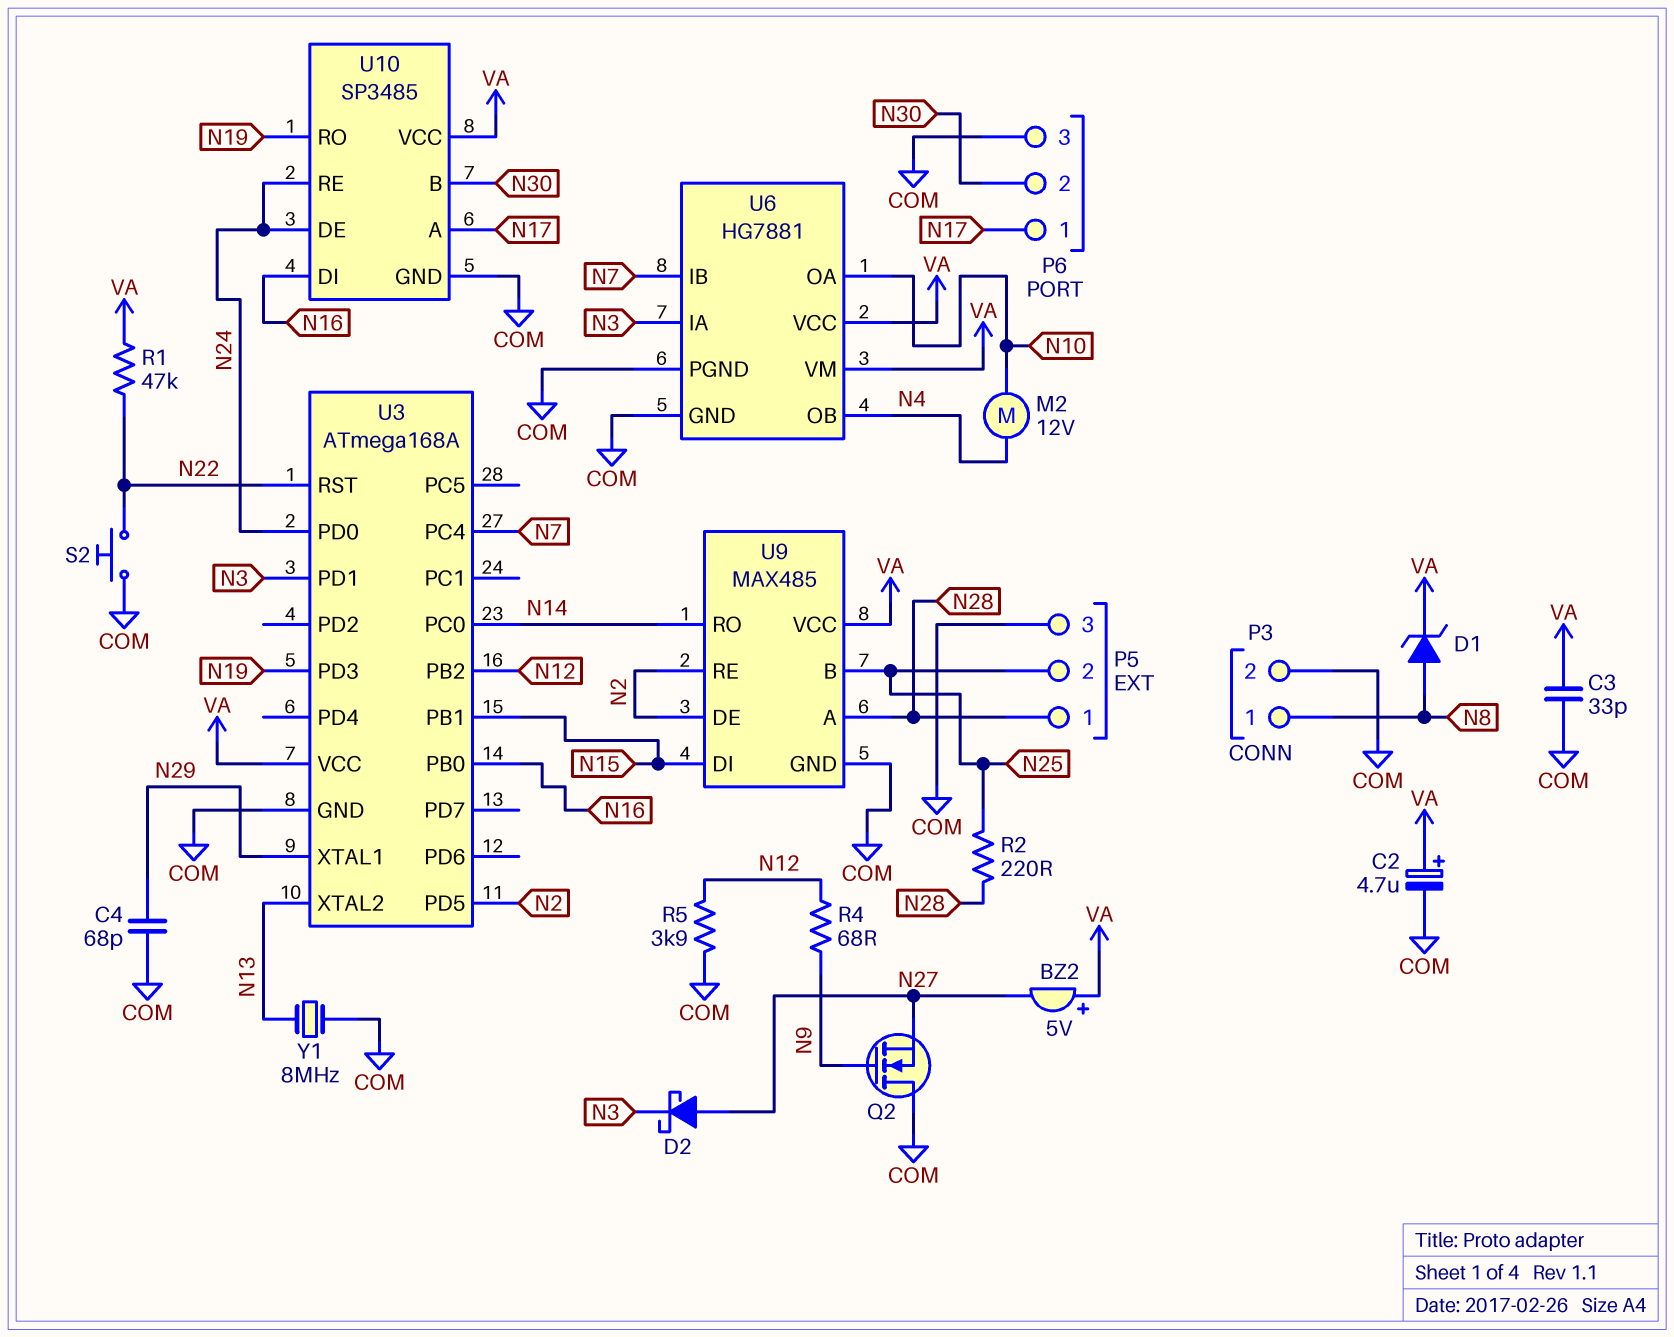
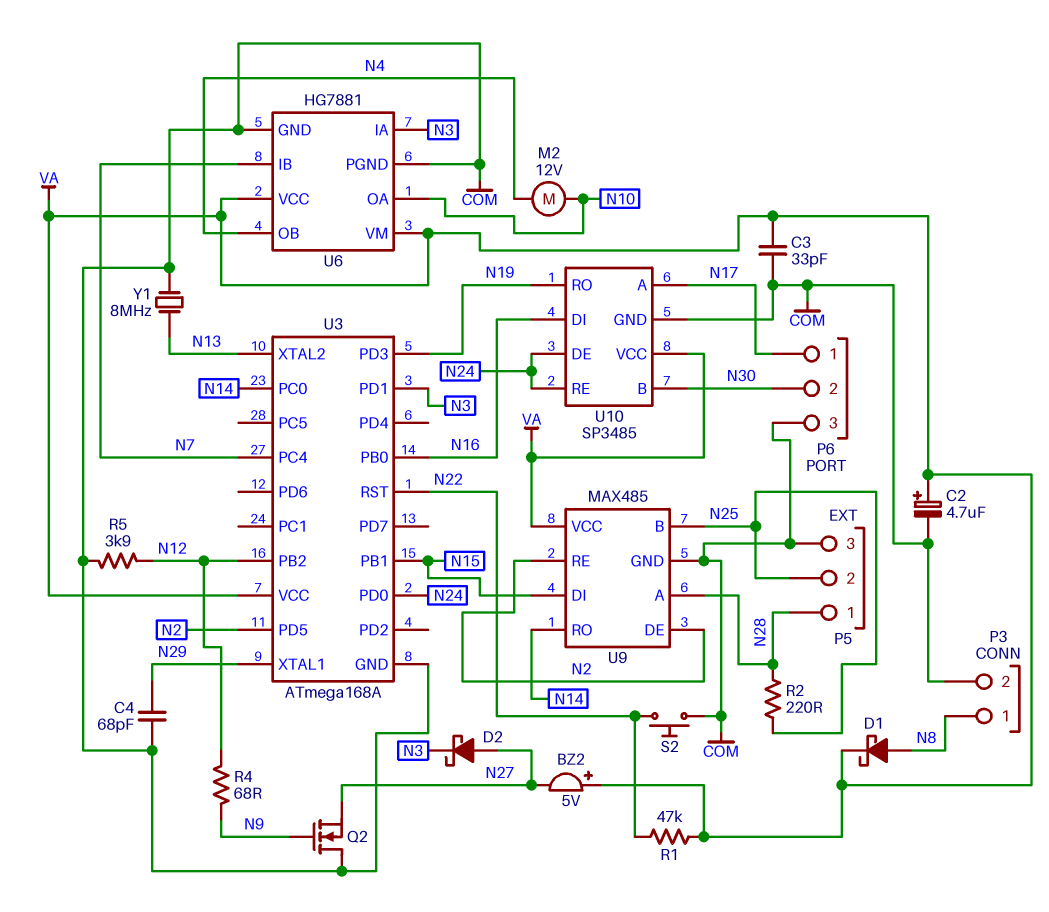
D1: zener (A N8, K VA) -> schottky (A N8, K VA)

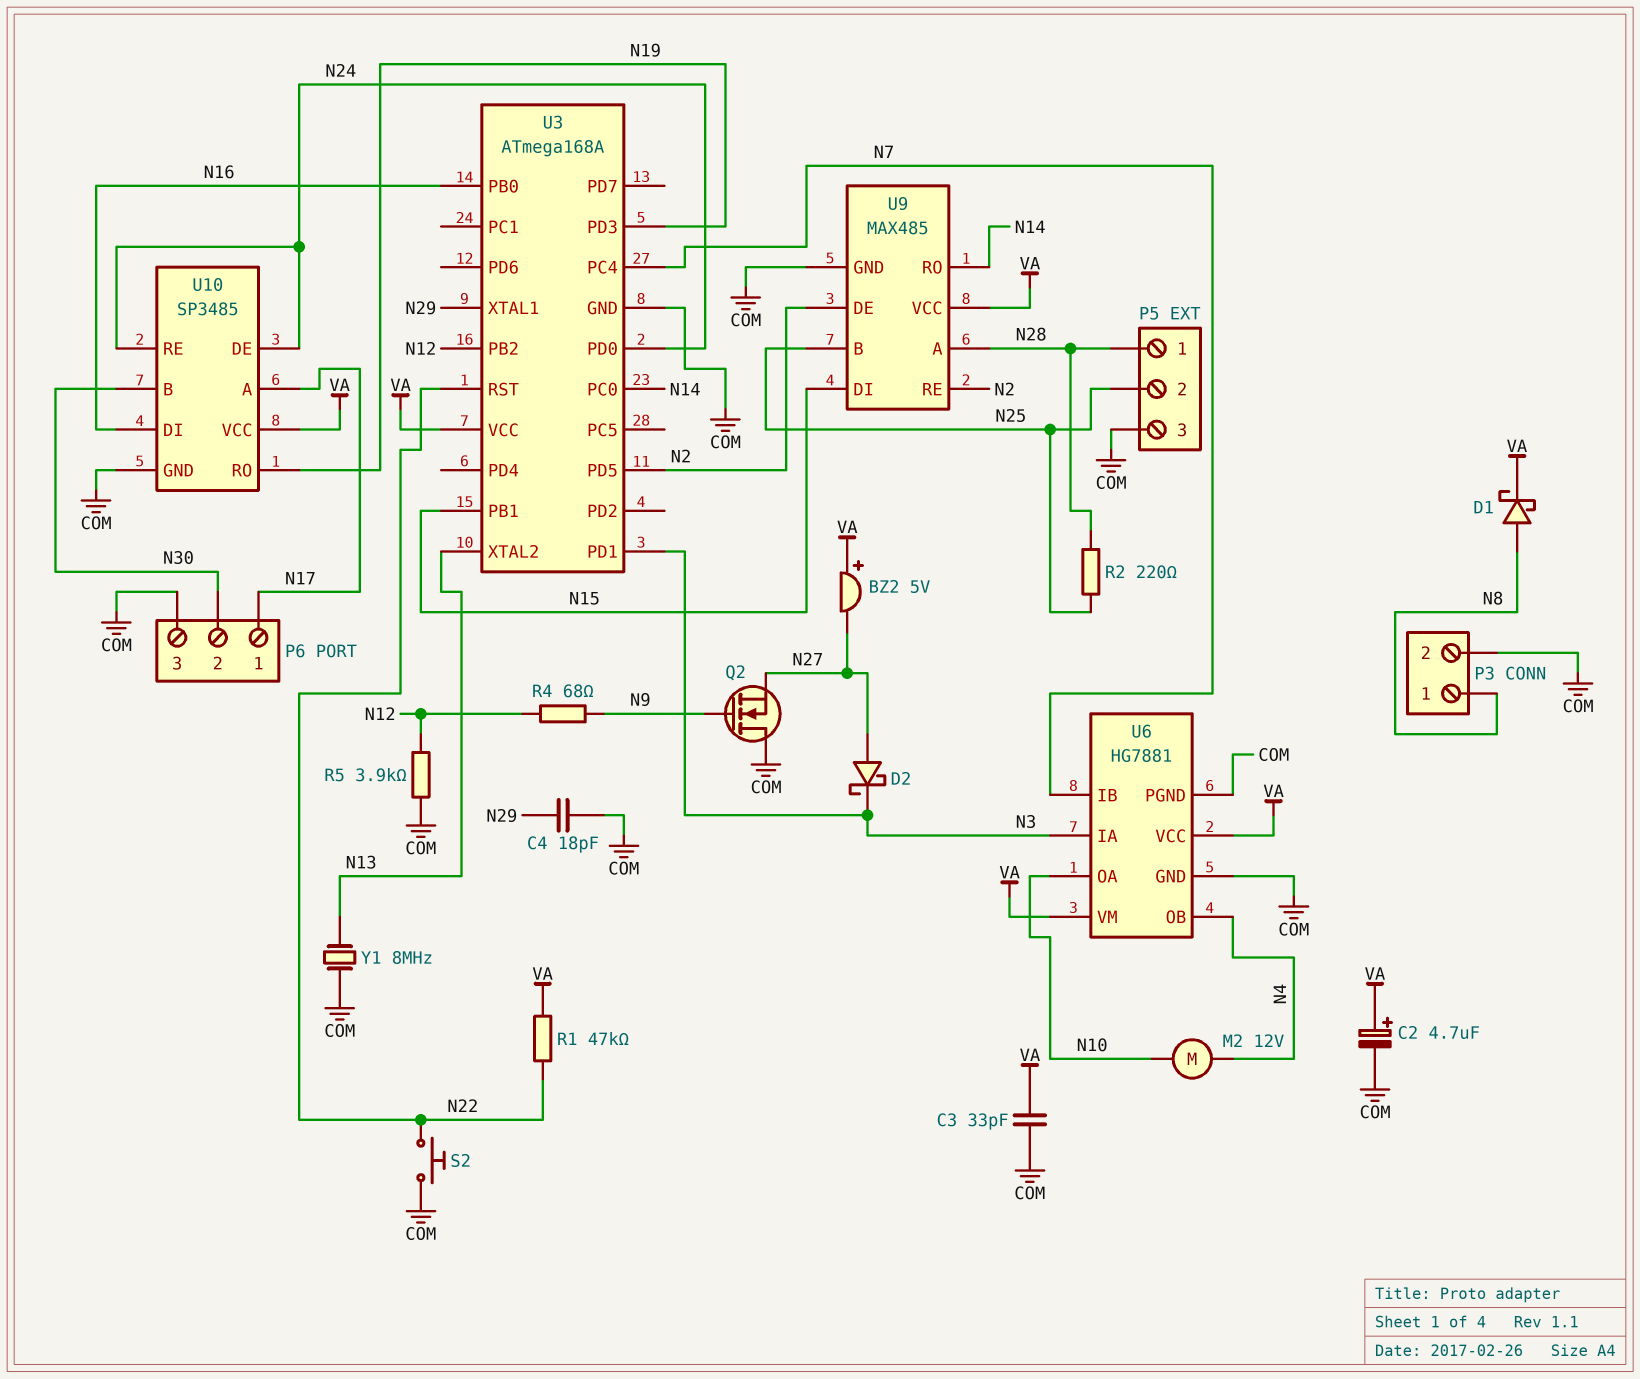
C4: 68pF (COM, N29) -> 18pF (COM, N29)

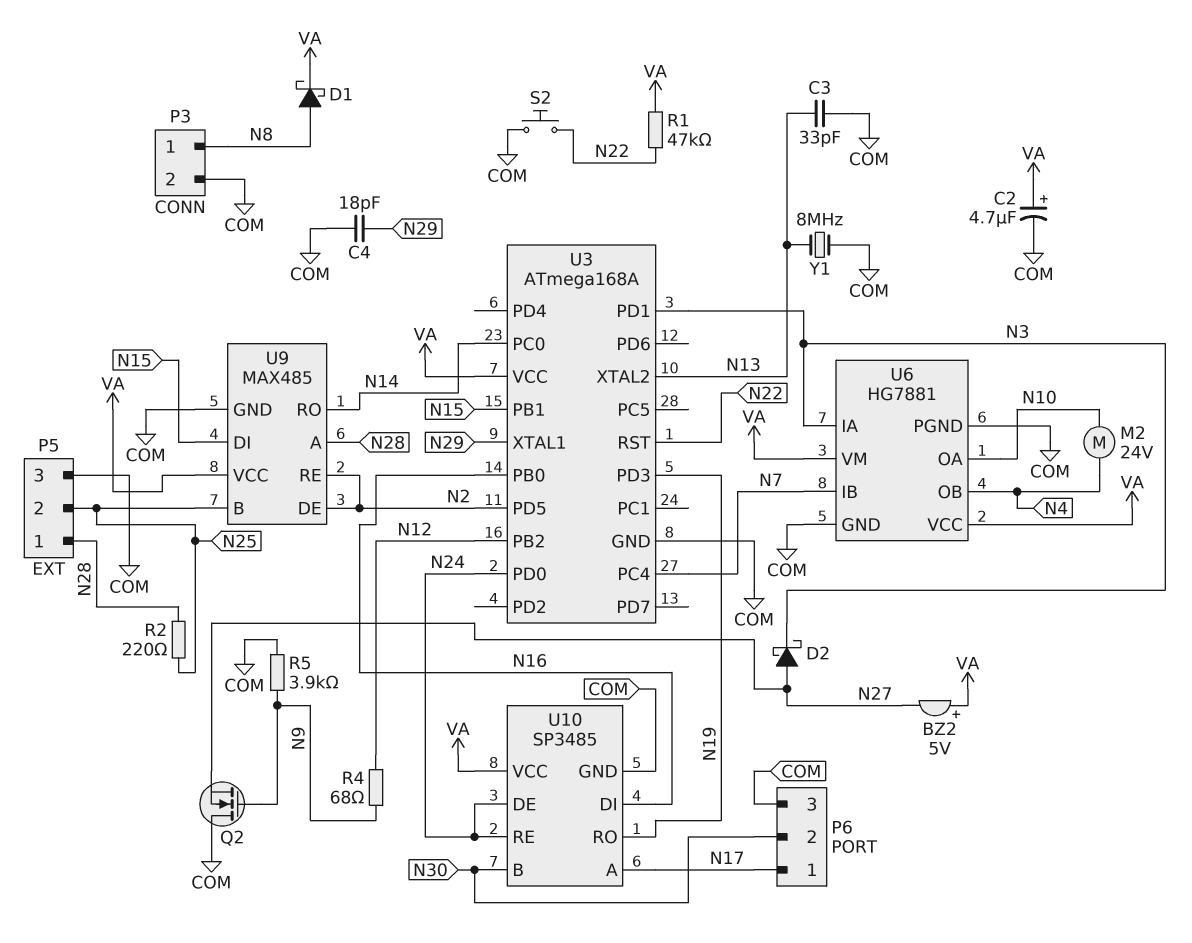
C3: 33pF (COM, VA) -> 33pF (COM, N13)
M2: motor 12V (N4, N10) -> motor 24V (N4, N10)
R5: 3.9k (COM, N12) -> 3.9k (COM, N9)

